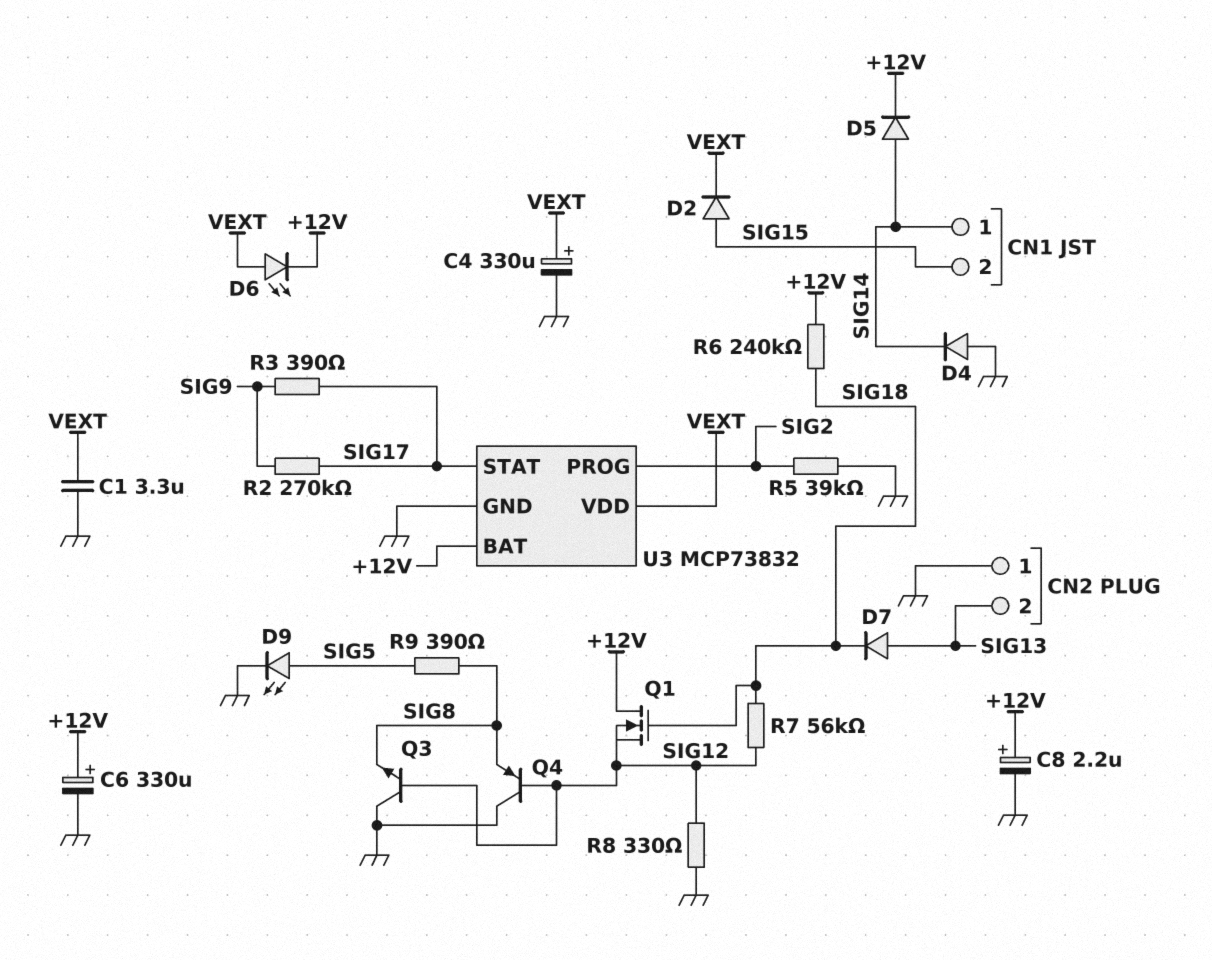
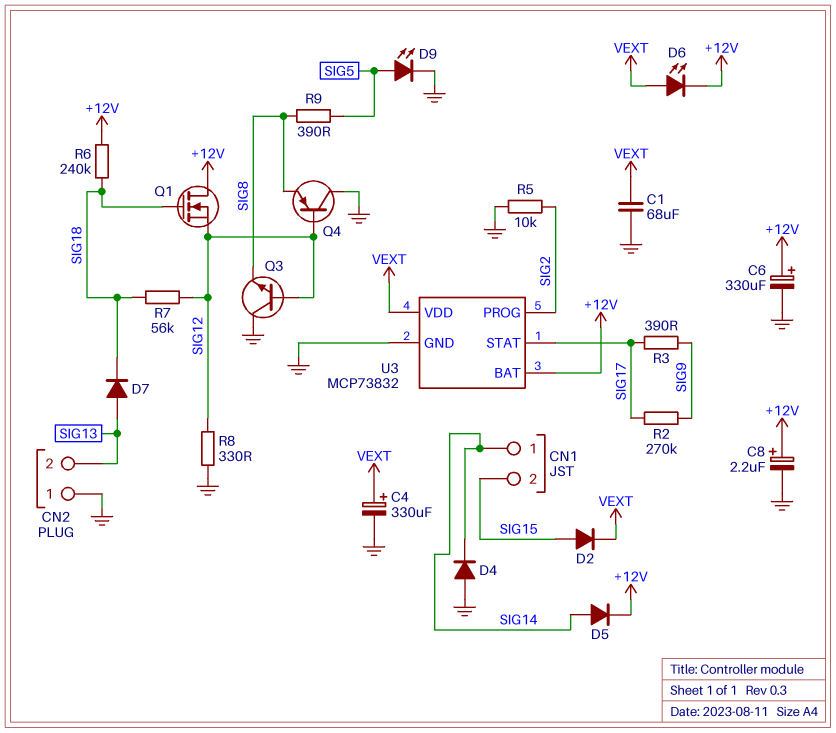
C1: 3.3uF (GND, VEXT) -> 68uF (GND, VEXT)
R5: 39k (GND, SIG2) -> 10k (GND, SIG2)

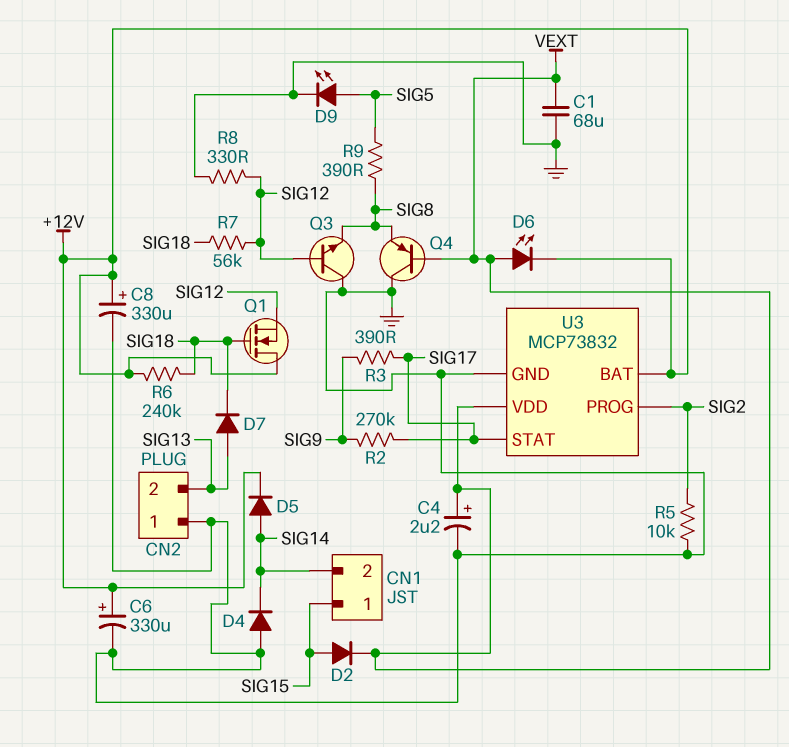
C4: 330uF (plus VEXT, minus GND) -> 2.2uF (plus VEXT, minus GND)
C8: 2.2uF (plus +12V, minus GND) -> 330uF (plus +12V, minus GND)
CN1 pin 1: SIG14 -> SIG15
CN1 pin 2: SIG15 -> SIG14
Q4: PNP (B SIG12, C GND, E SIG8) -> PNP (B VEXT, C GND, E SIG8)

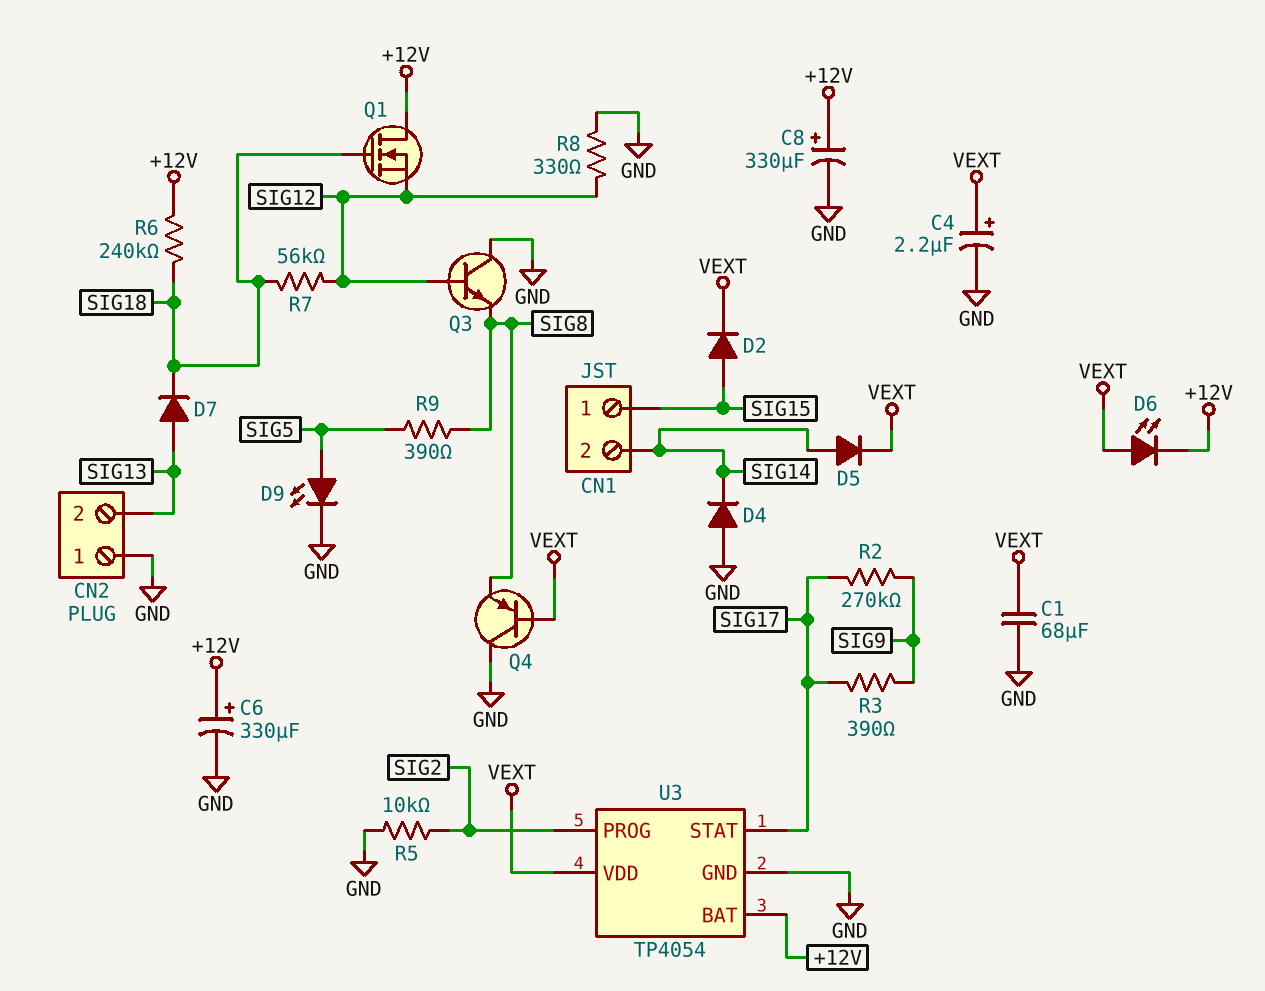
D5: diode (A SIG14, K +12V) -> diode (A SIG14, K VEXT)
U3: MCP73832 -> TP4054

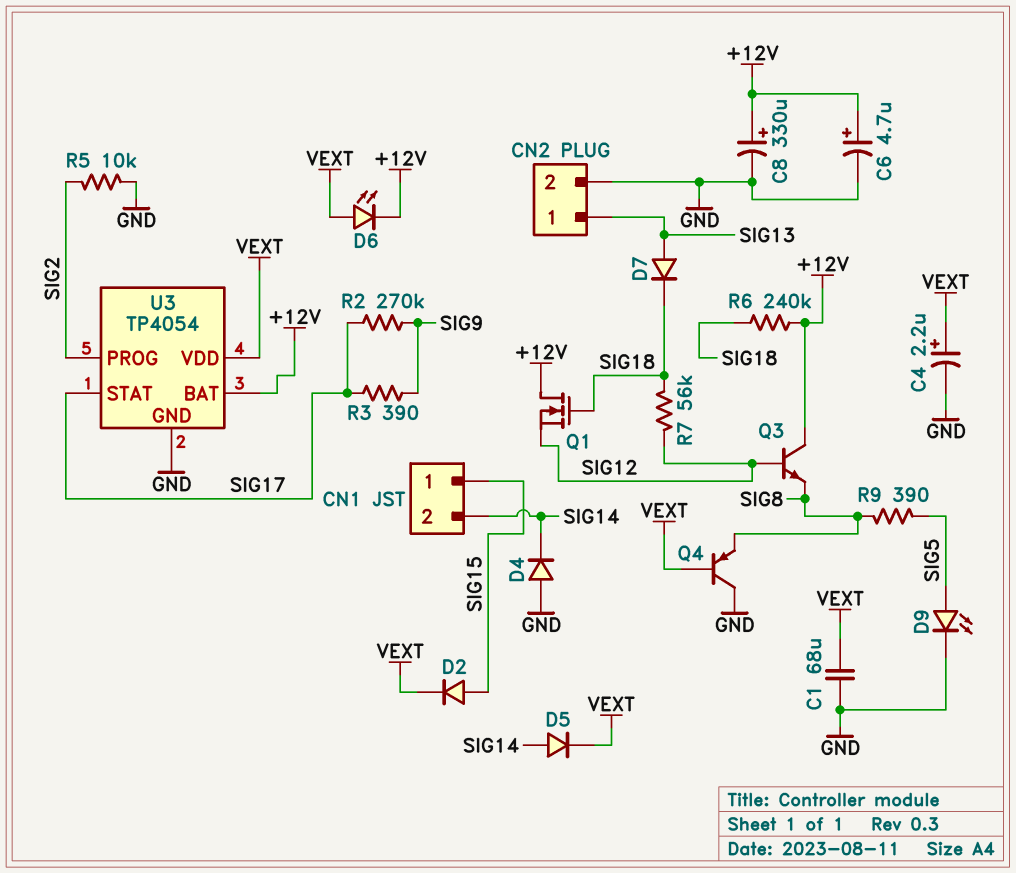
C6: 330uF (plus +12V, minus GND) -> 4.7uF (plus +12V, minus GND)
CN2 pin 1: GND -> SIG13
CN2 pin 2: SIG13 -> GND
Q3: NPN (B SIG12, C GND, E SIG8) -> NPN (B SIG12, C +12V, E SIG8)
R8: 330 (GND, SIG12) -> none

